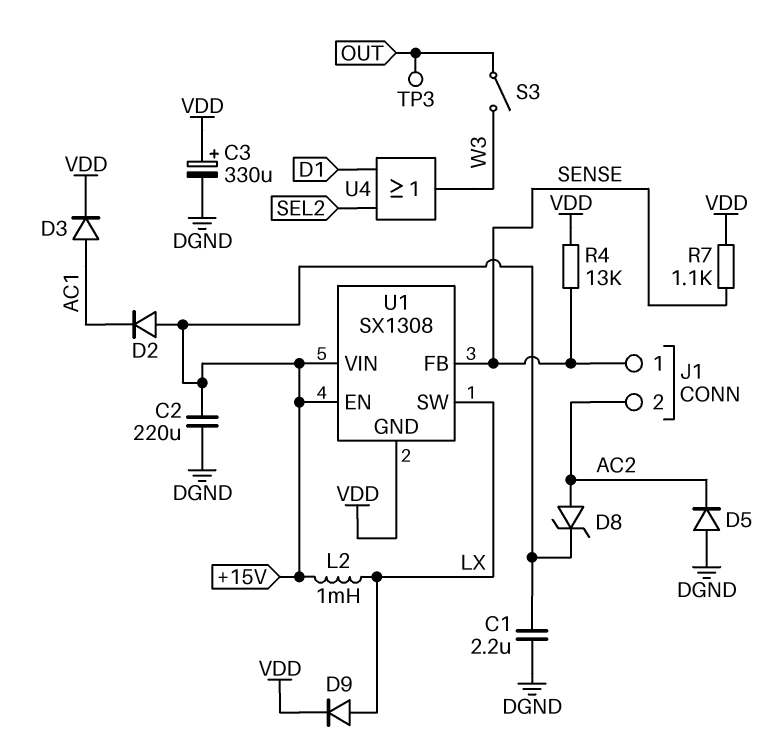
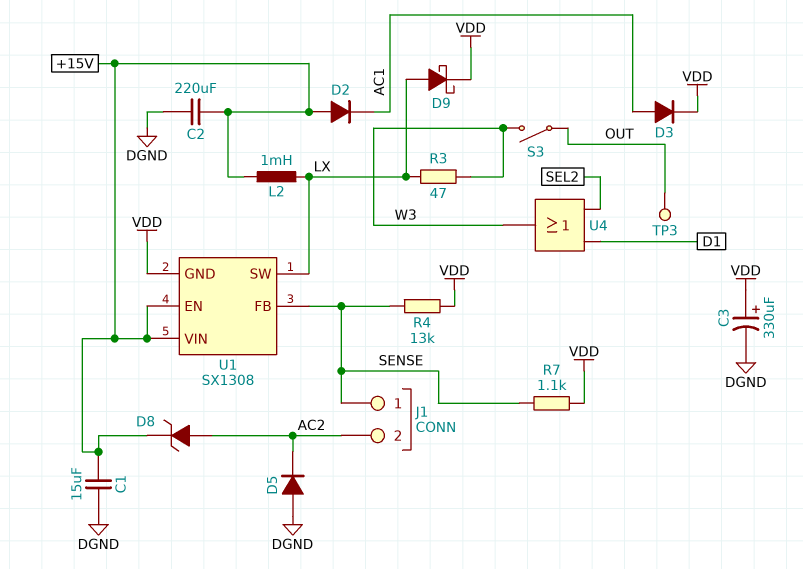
C1: 2.2uF (+15V, DGND) -> 15uF (+15V, DGND)
D9: diode (A LX, K VDD) -> schottky (A LX, K VDD)
R3: none -> 47 (LX, W3)

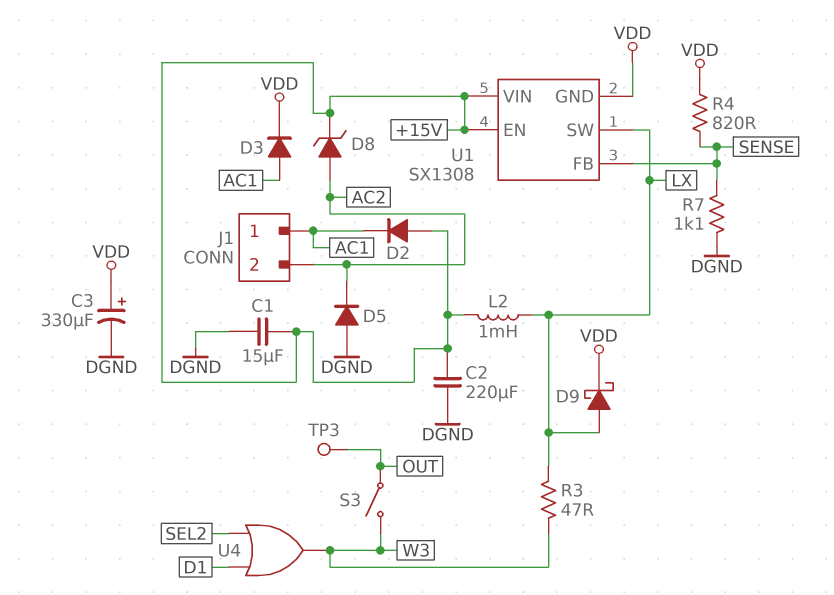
J1 pin 1: SENSE -> AC1
R4: 13k (SENSE, VDD) -> 820 (SENSE, VDD)
R7: 1.1k (SENSE, VDD) -> 1.1k (DGND, SENSE)

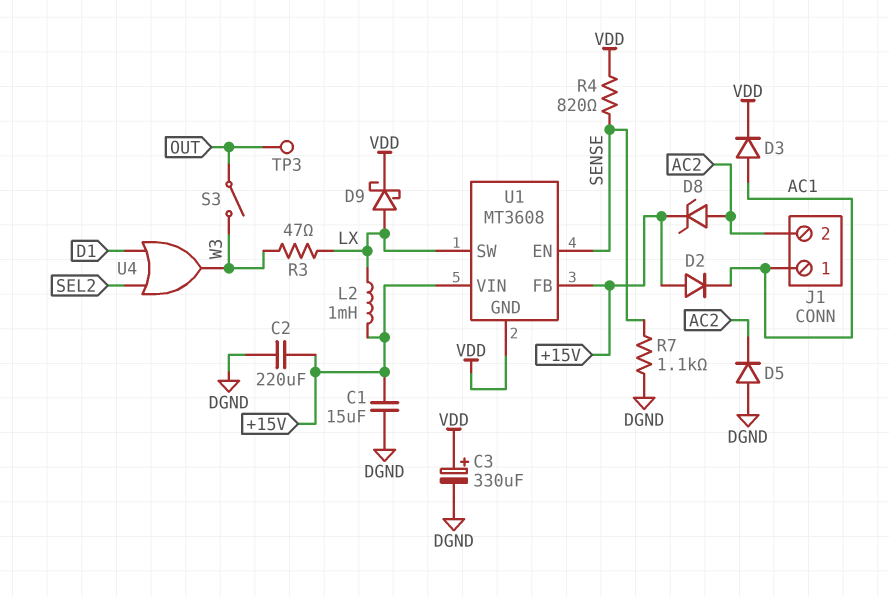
U1: SX1308 -> MT3608
U1 pin EN: +15V -> SENSE
U1 pin FB: SENSE -> +15V

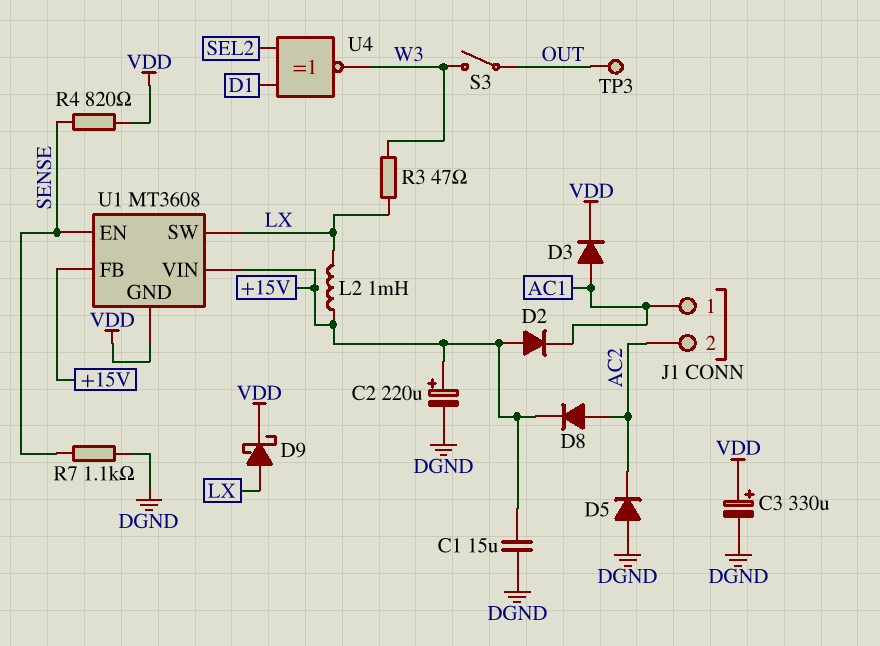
C2: 220uF (+15V, DGND) -> 220uF (plus +15V, minus DGND)
D8: zener (A AC2, K +15V) -> diode (A AC2, K +15V)
U4: OR (in D1, in SEL2, out W3) -> XNOR (in D1, in SEL2, out W3)

